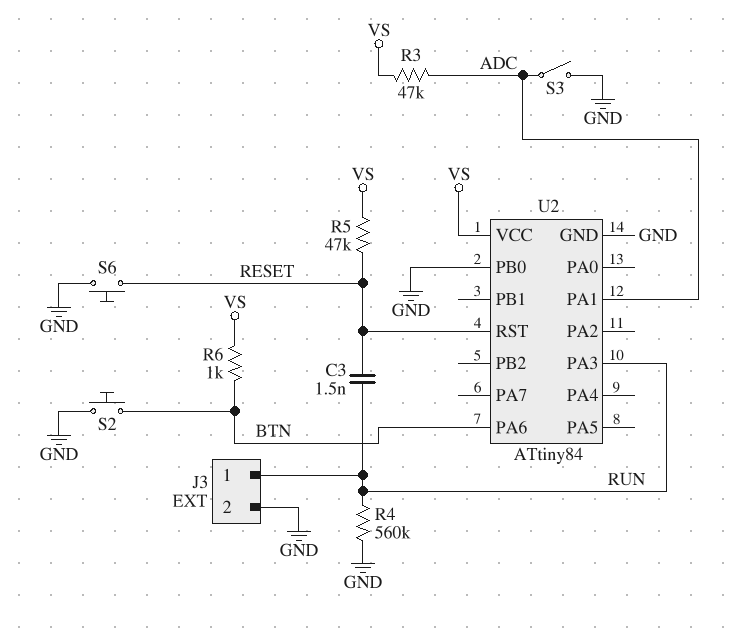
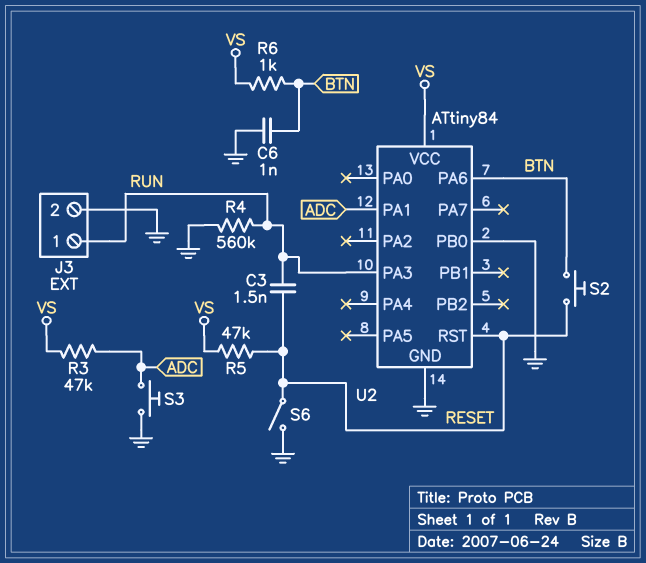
C6: none -> 1nF (BTN, GND)
S2: button (BTN, GND) -> button (BTN, RESET)
S3: switch (ADC, GND) -> button (ADC, GND)
S6: button (GND, RESET) -> switch (GND, RESET)

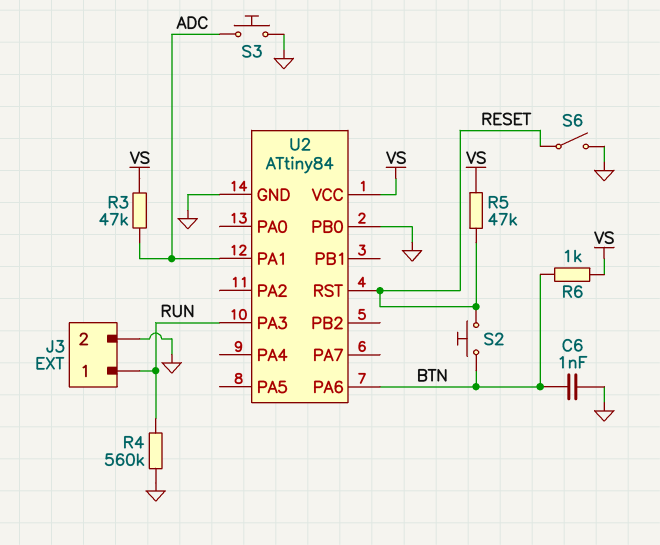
C3: 1.5nF (RESET, RUN) -> none

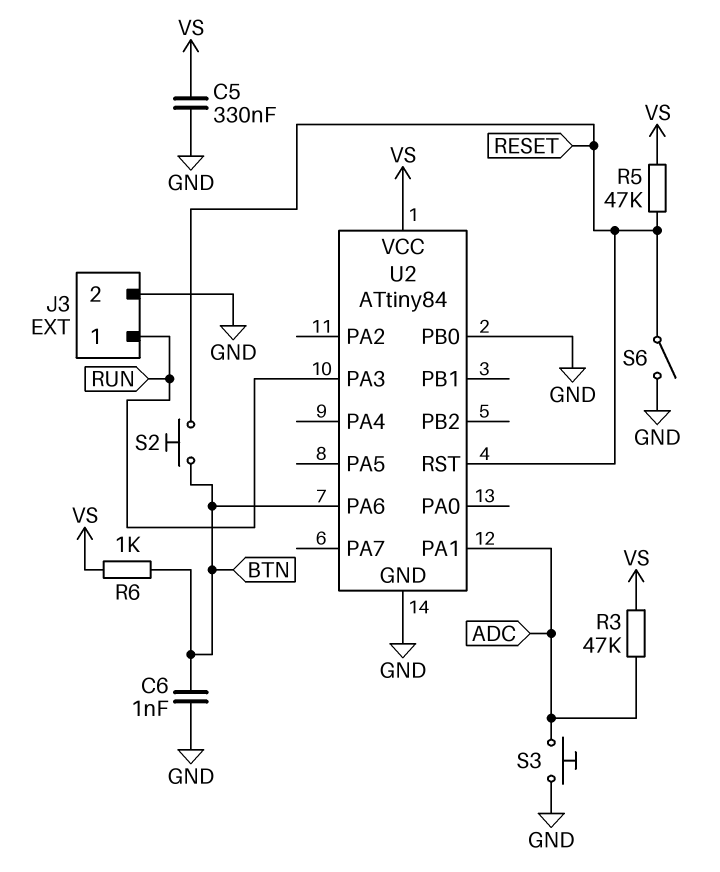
C5: none -> 330nF (GND, VS)
R4: 560k (GND, RUN) -> none

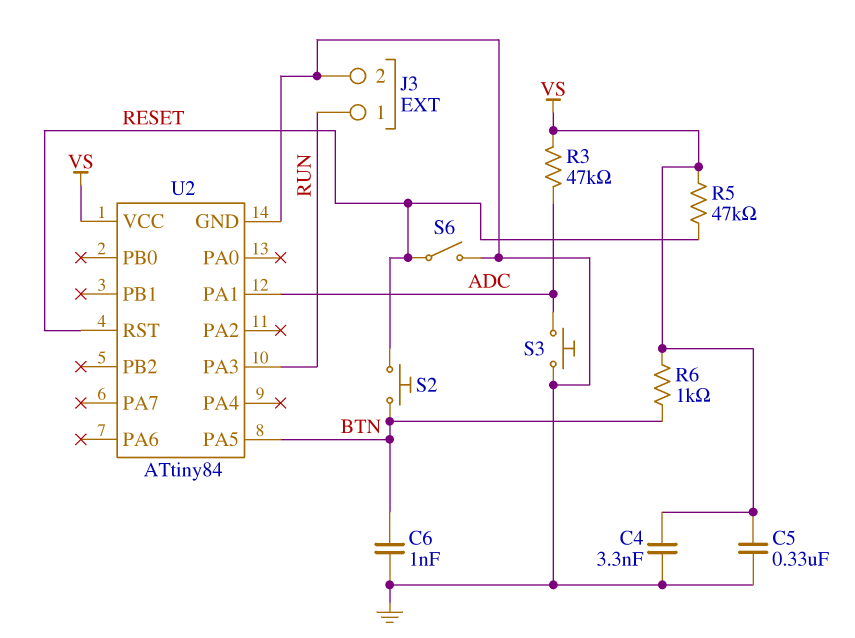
C4: none -> 3.3nF (GND, VS)
U2 pin PA5: none -> BTN
U2 pin PA6: BTN -> none
U2 pin PB0: GND -> none

